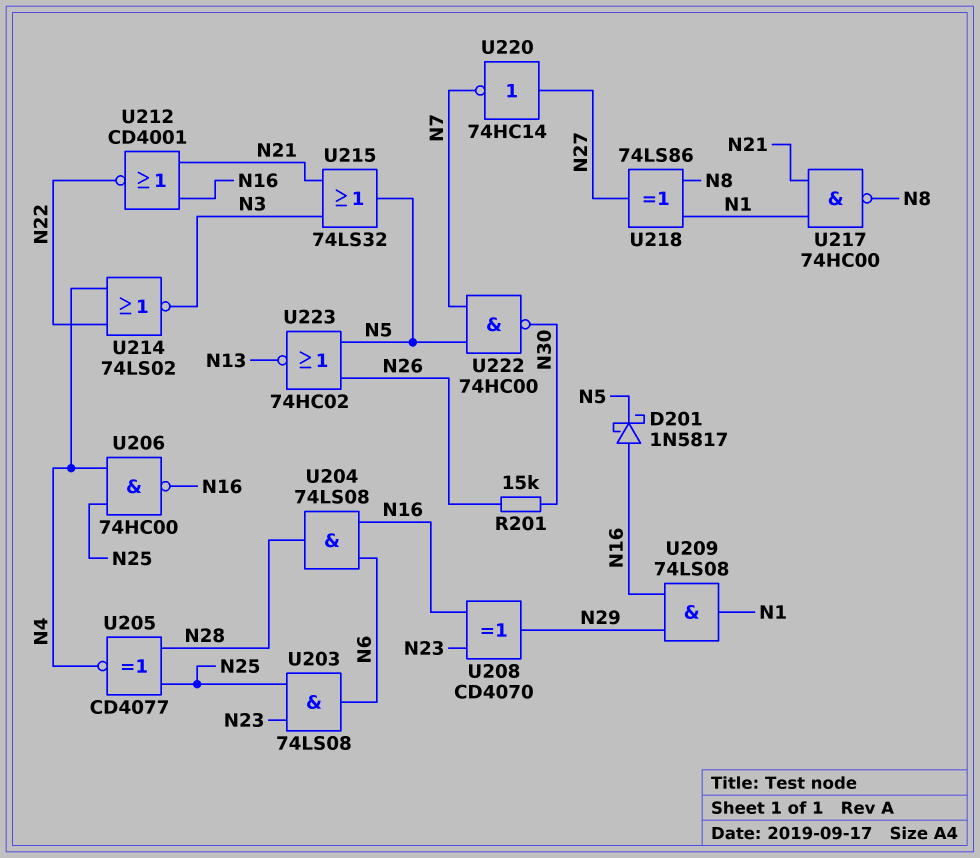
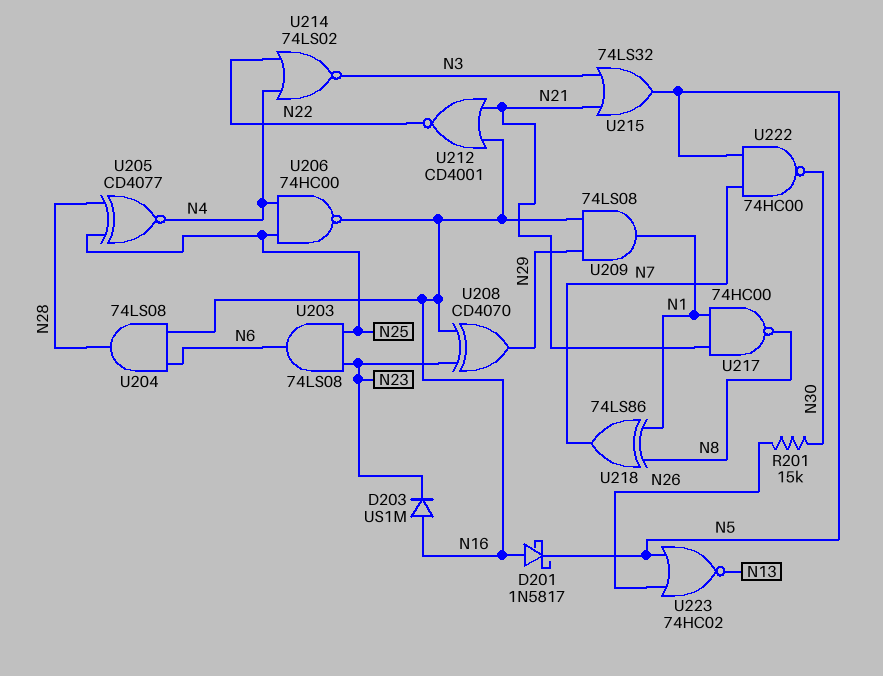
D203: none -> diode US1M (A N16, K N23)
U218: XOR 74LS86 (in N1, in N8, out N27) -> XOR 74LS86 (in N1, in N8, out N7)
U220: NOT 74HC14 (in N27, out N7) -> none

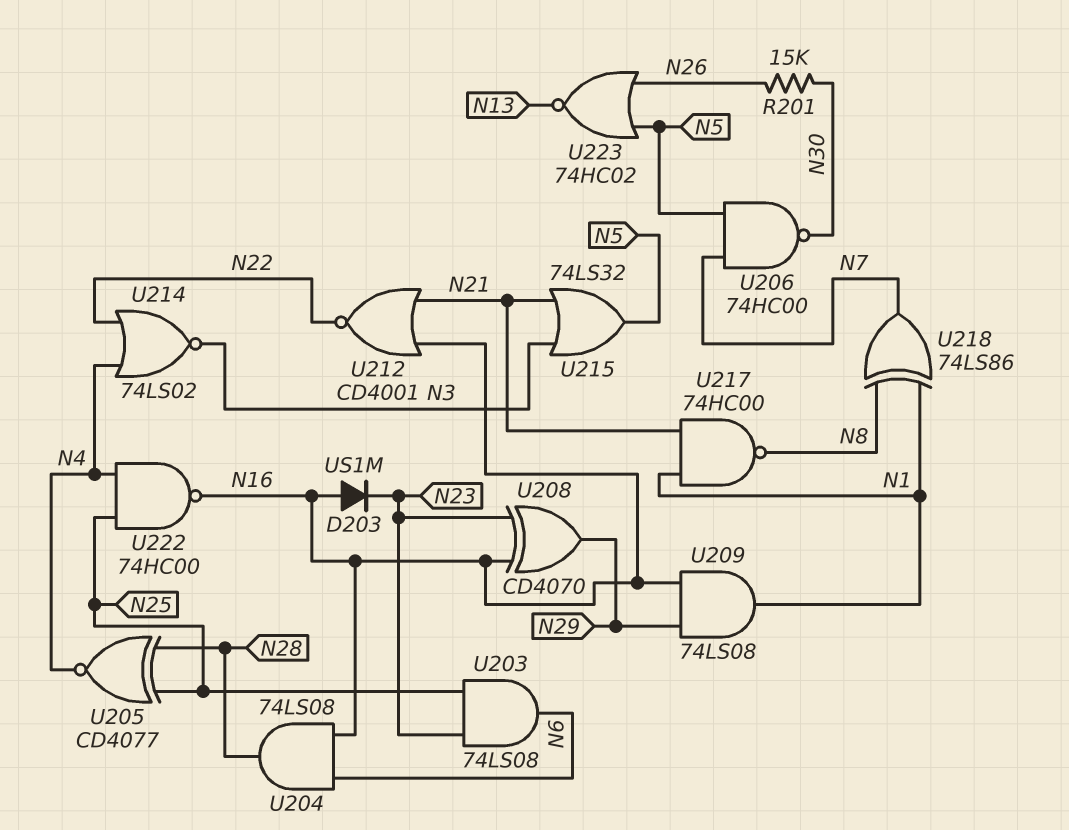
D201: schottky 1N5817 (A N16, K N5) -> none
U206: NAND 74HC00 (in N4, in N25, out N16) -> NAND 74HC00 (in N5, in N7, out N30)
U222: NAND 74HC00 (in N5, in N7, out N30) -> NAND 74HC00 (in N4, in N25, out N16)

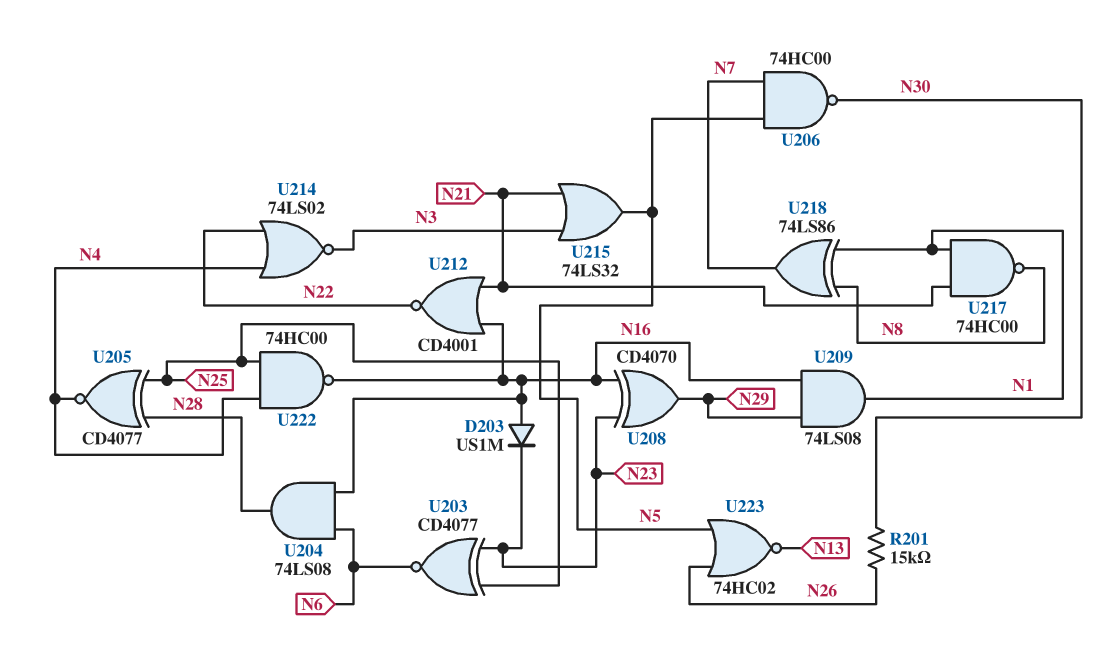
U203: AND 74LS08 (in N23, in N25, out N6) -> XNOR CD4077 (in N23, in N25, out N6)

